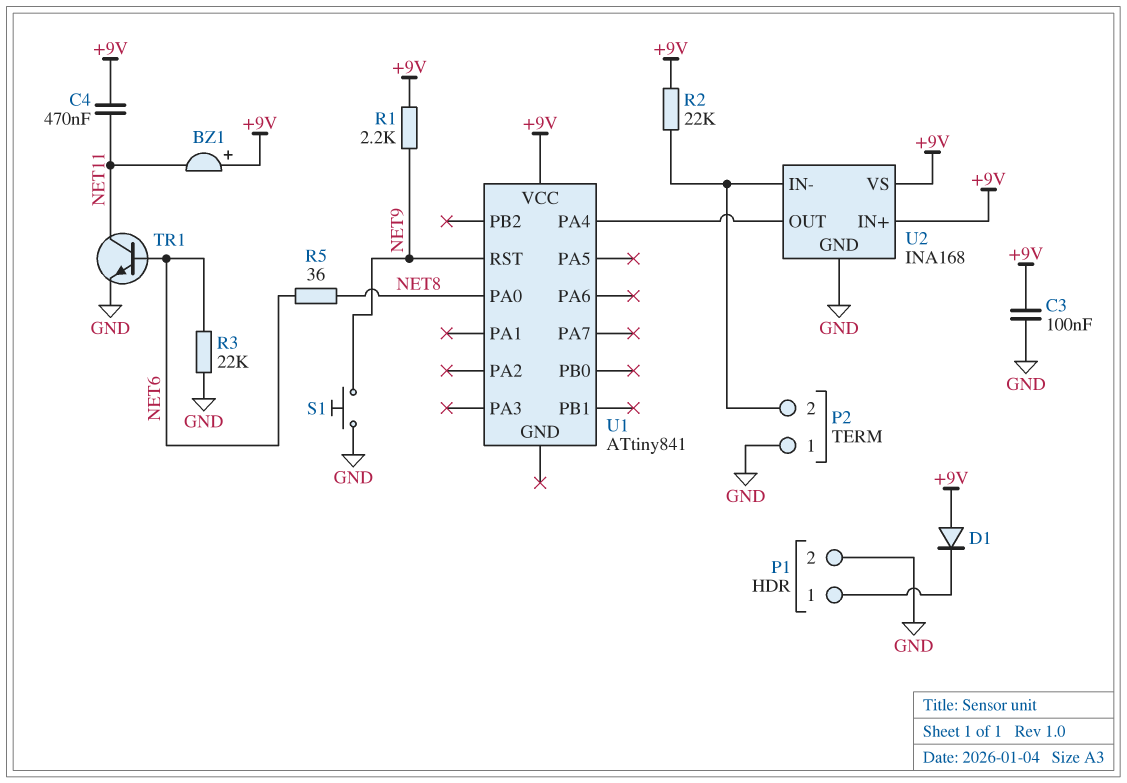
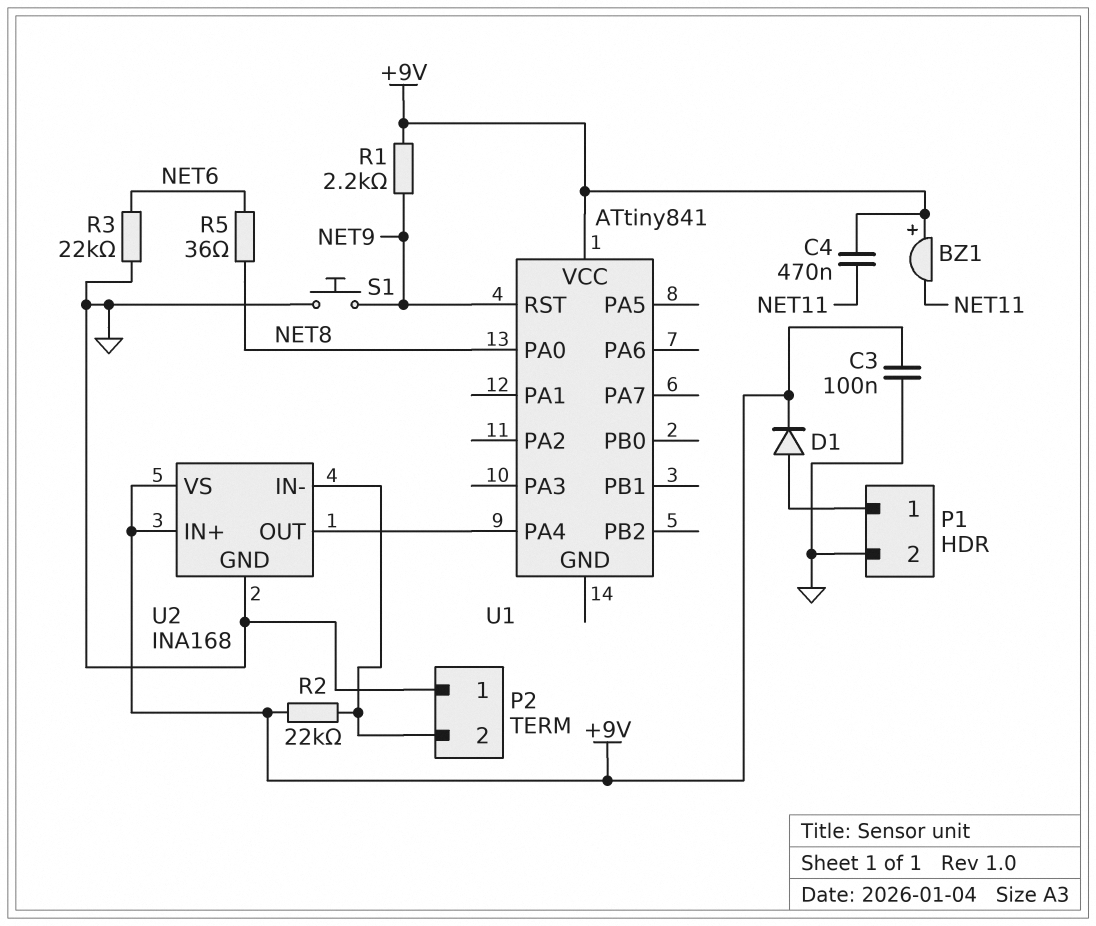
D1: diode (A +9V, K P1/1) -> diode (A P1/1, K +9V)
TR1: NPN (B NET6, C NET11, E GND) -> none

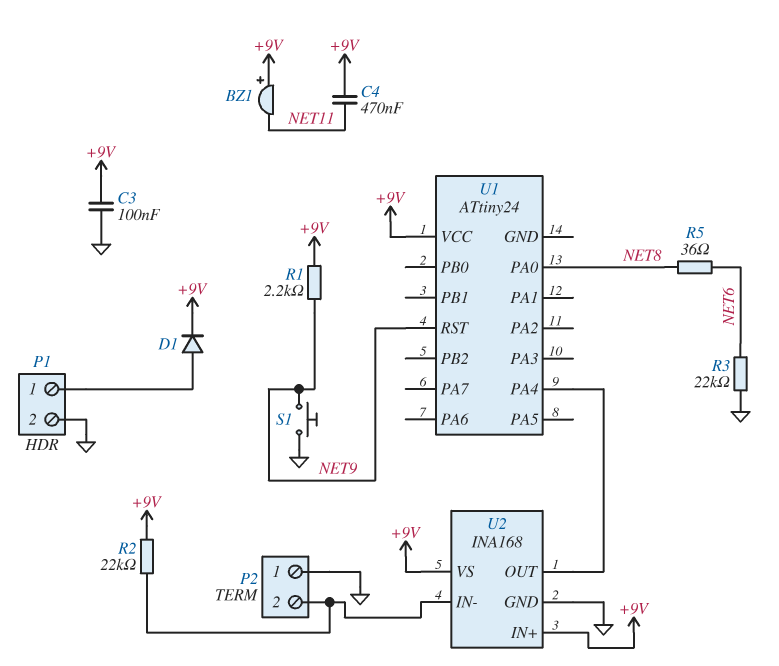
U1: ATtiny841 -> ATtiny24

